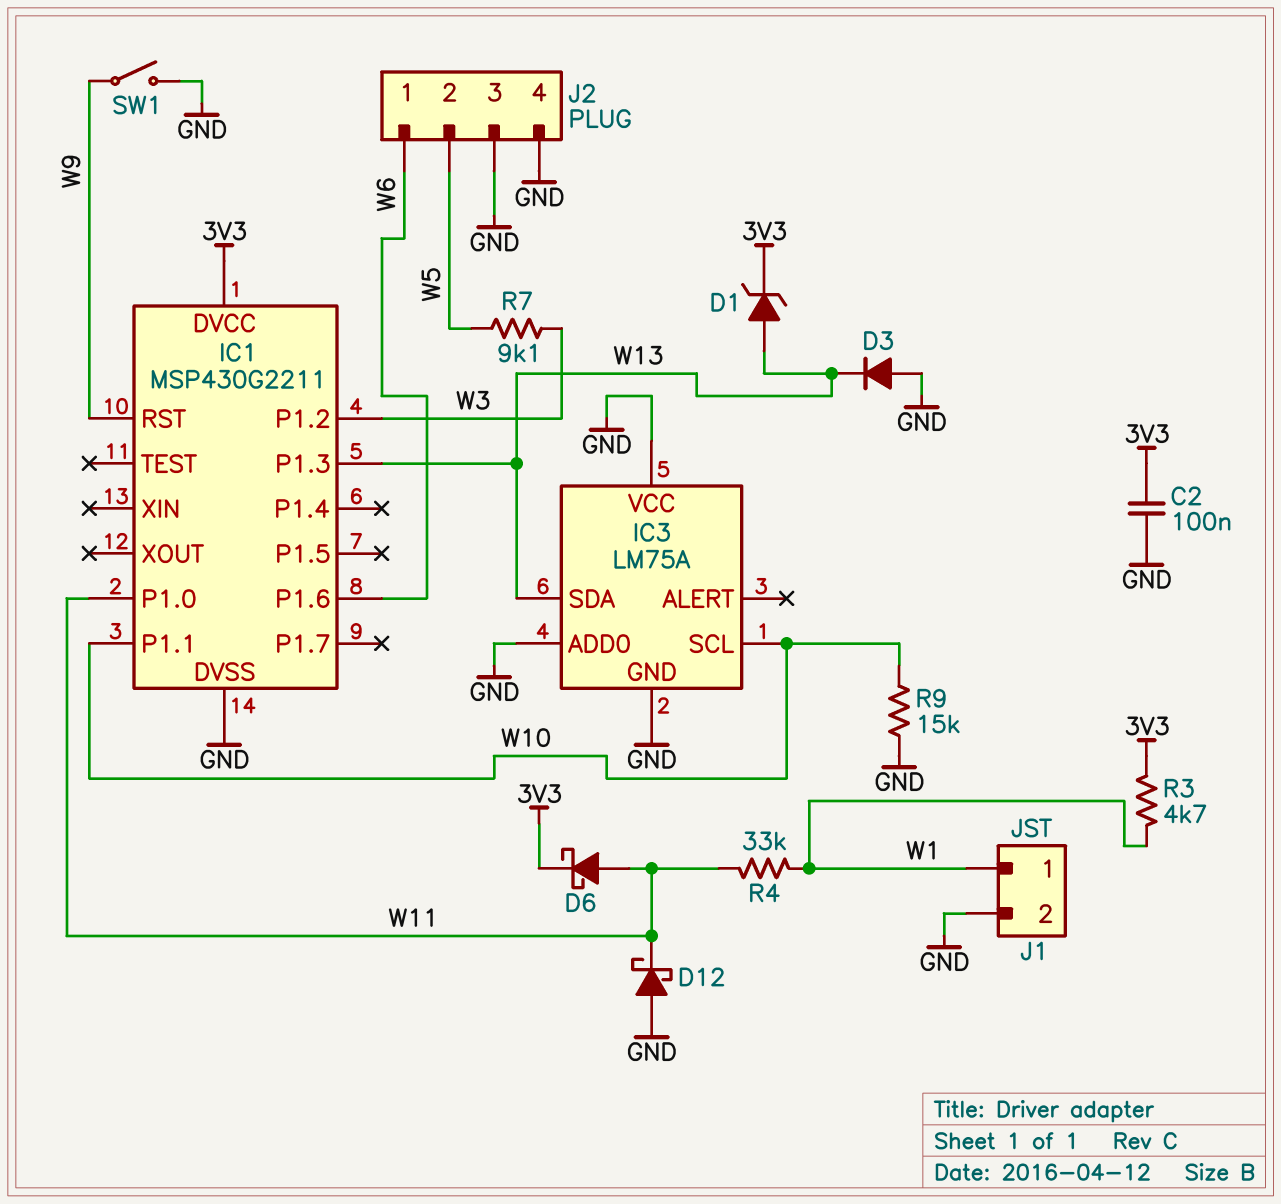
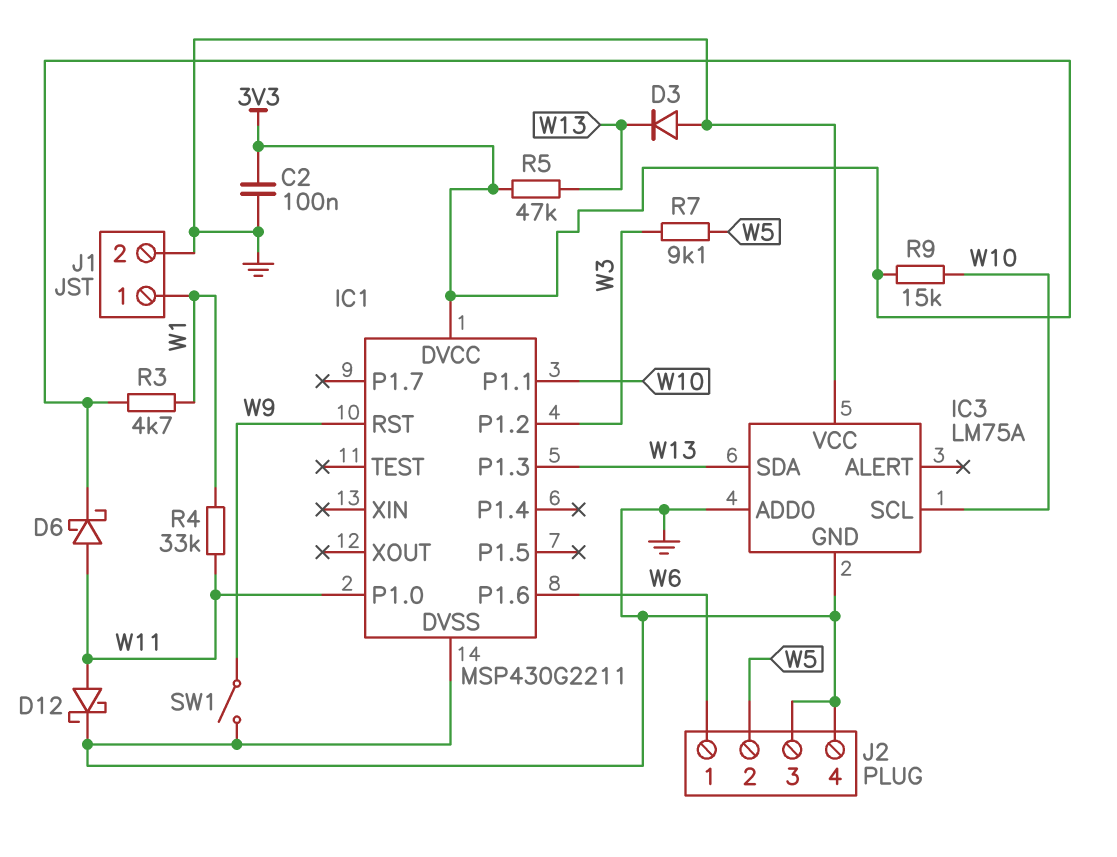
D1: zener (A W13, K 3V3) -> none
D12: schottky (A GND, K W11) -> schottky (A W11, K GND)
R5: none -> 47k (3V3, W13)
R9: 15k (GND, W10) -> 15k (3V3, W10)

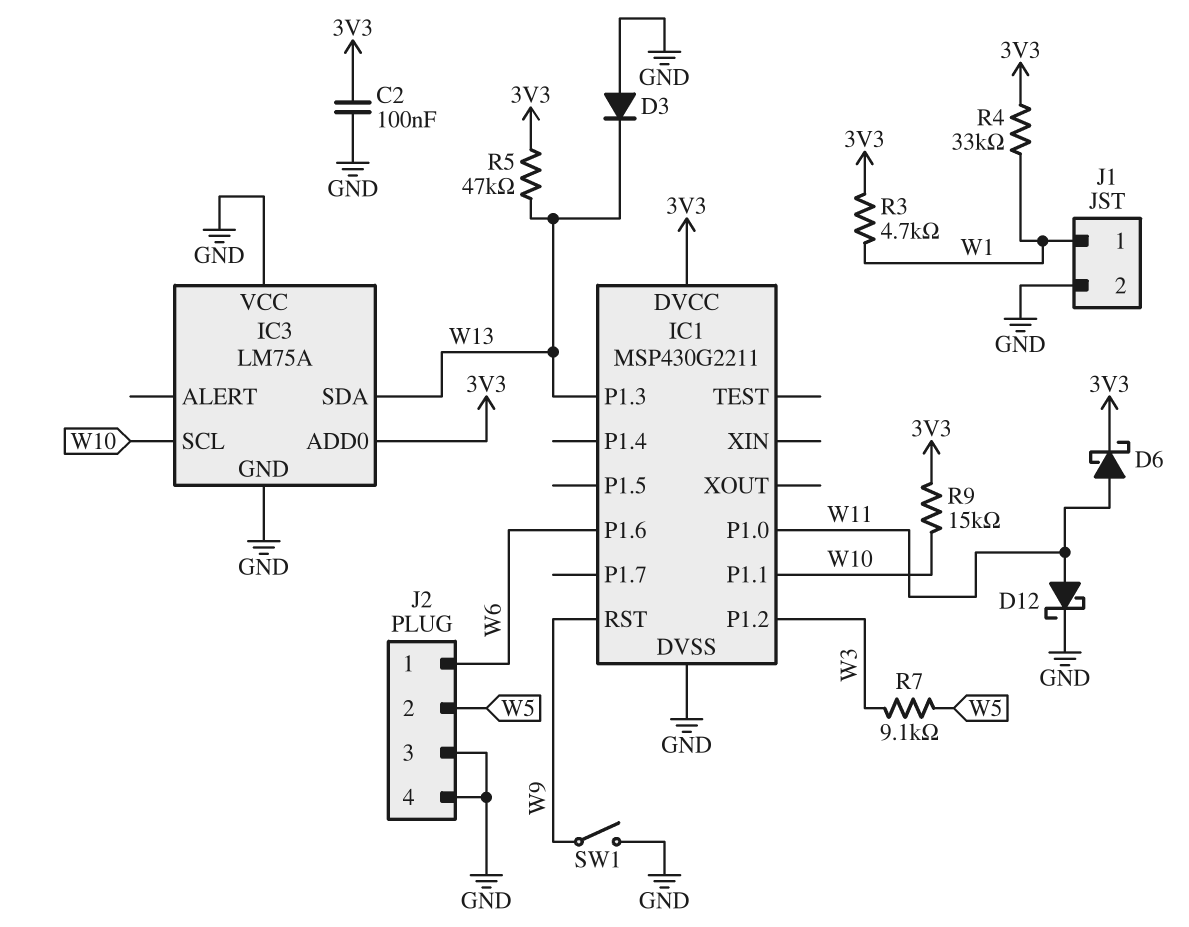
IC3 pin ADD0: GND -> 3V3
R4: 33k (W1, W11) -> 33k (3V3, W1)

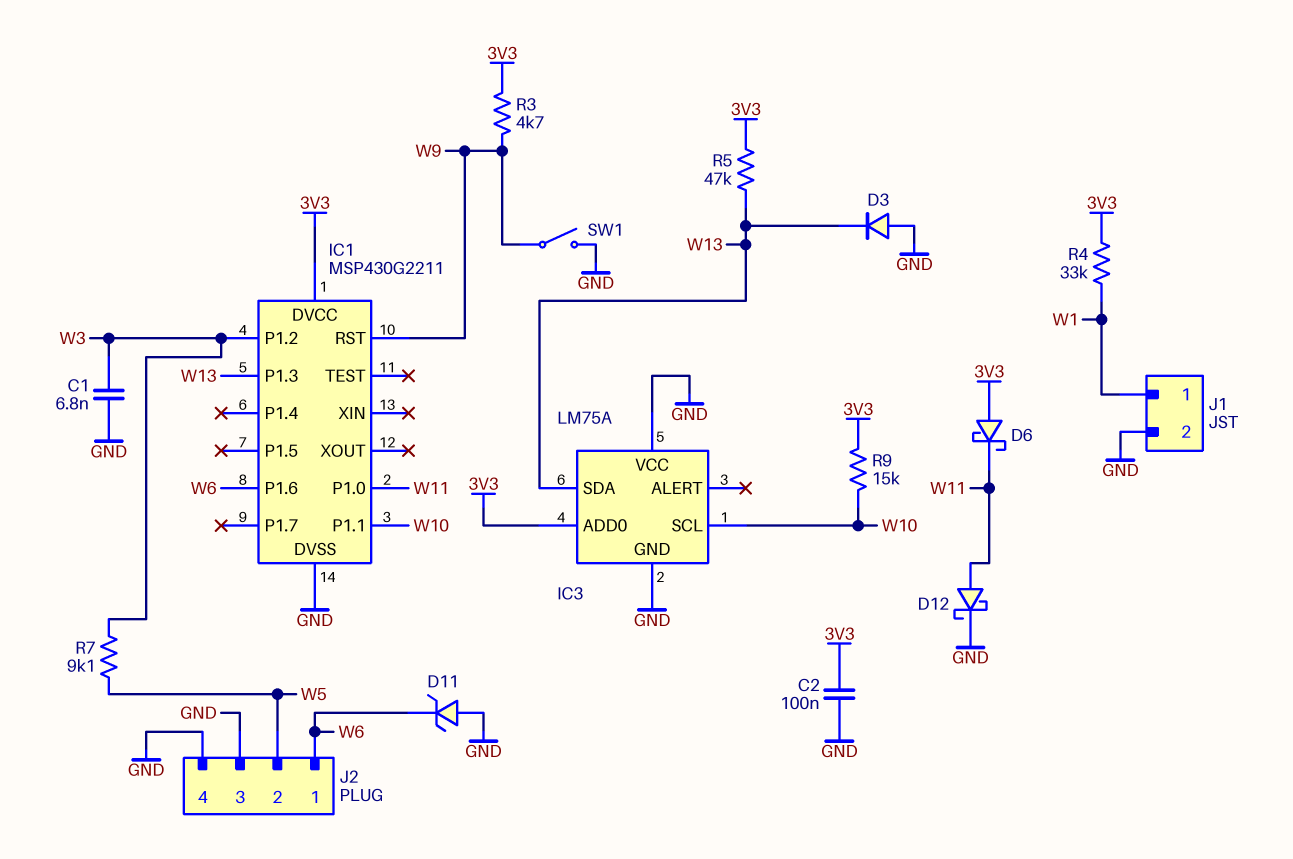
C1: none -> 6.8nF (GND, W3)
D6: schottky (A W11, K 3V3) -> schottky (A 3V3, K W11)
D11: none -> zener (A GND, K W6)
R3: 4.7k (3V3, W1) -> 4.7k (3V3, W9)

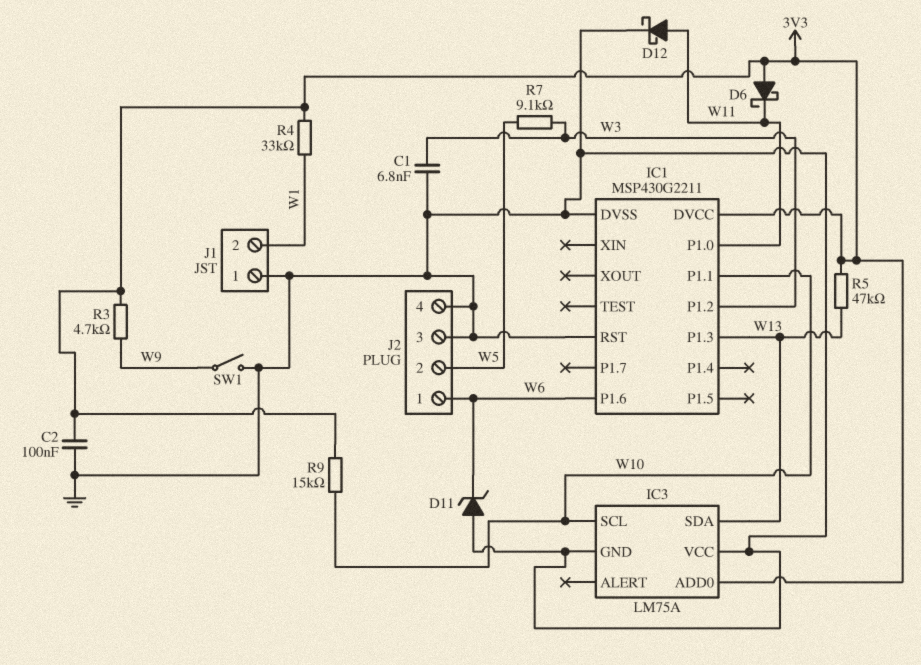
D3: diode (A GND, K W13) -> none
IC1 pin RST: W9 -> GND
J1 pin 1: W1 -> GND
J1 pin 2: GND -> W1

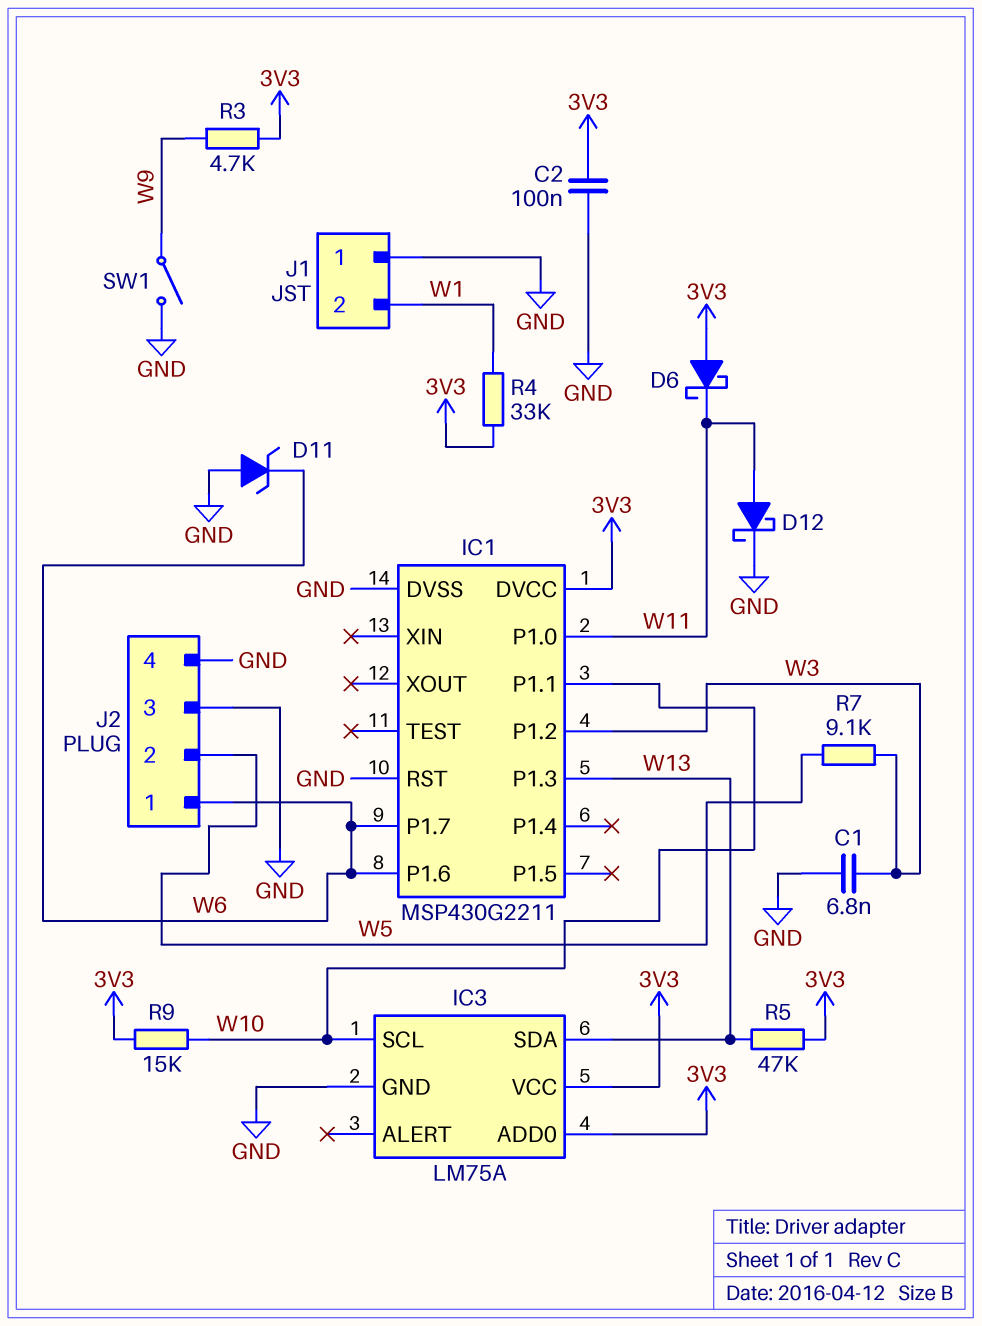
IC1 pin P1.7: none -> W6
IC3 pin VCC: GND -> 3V3

